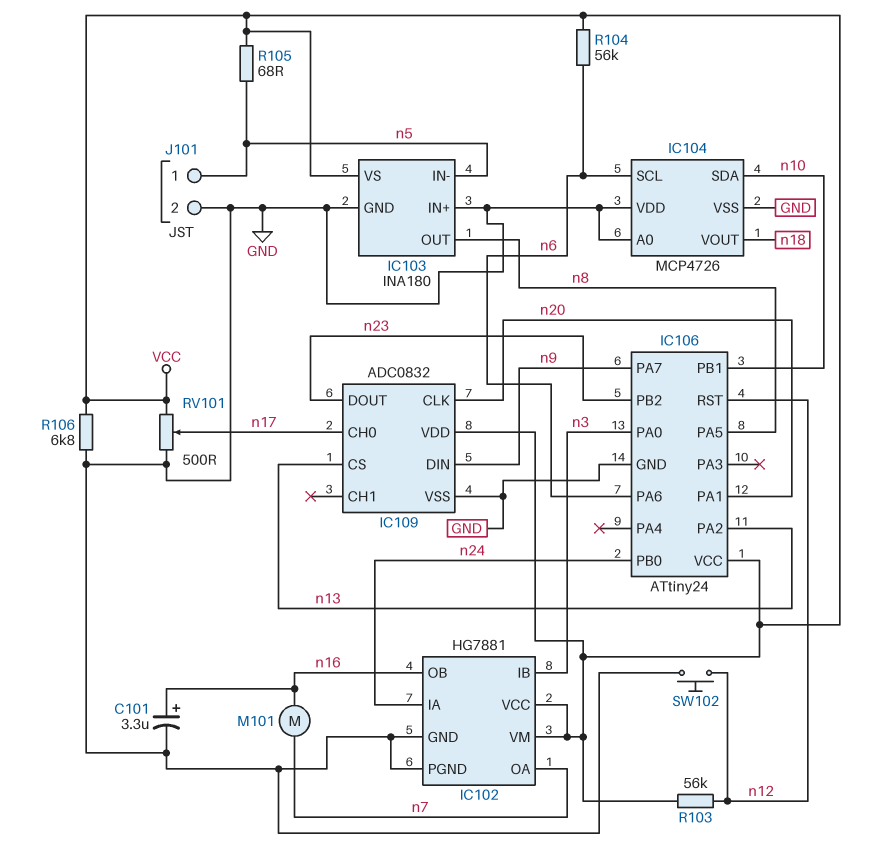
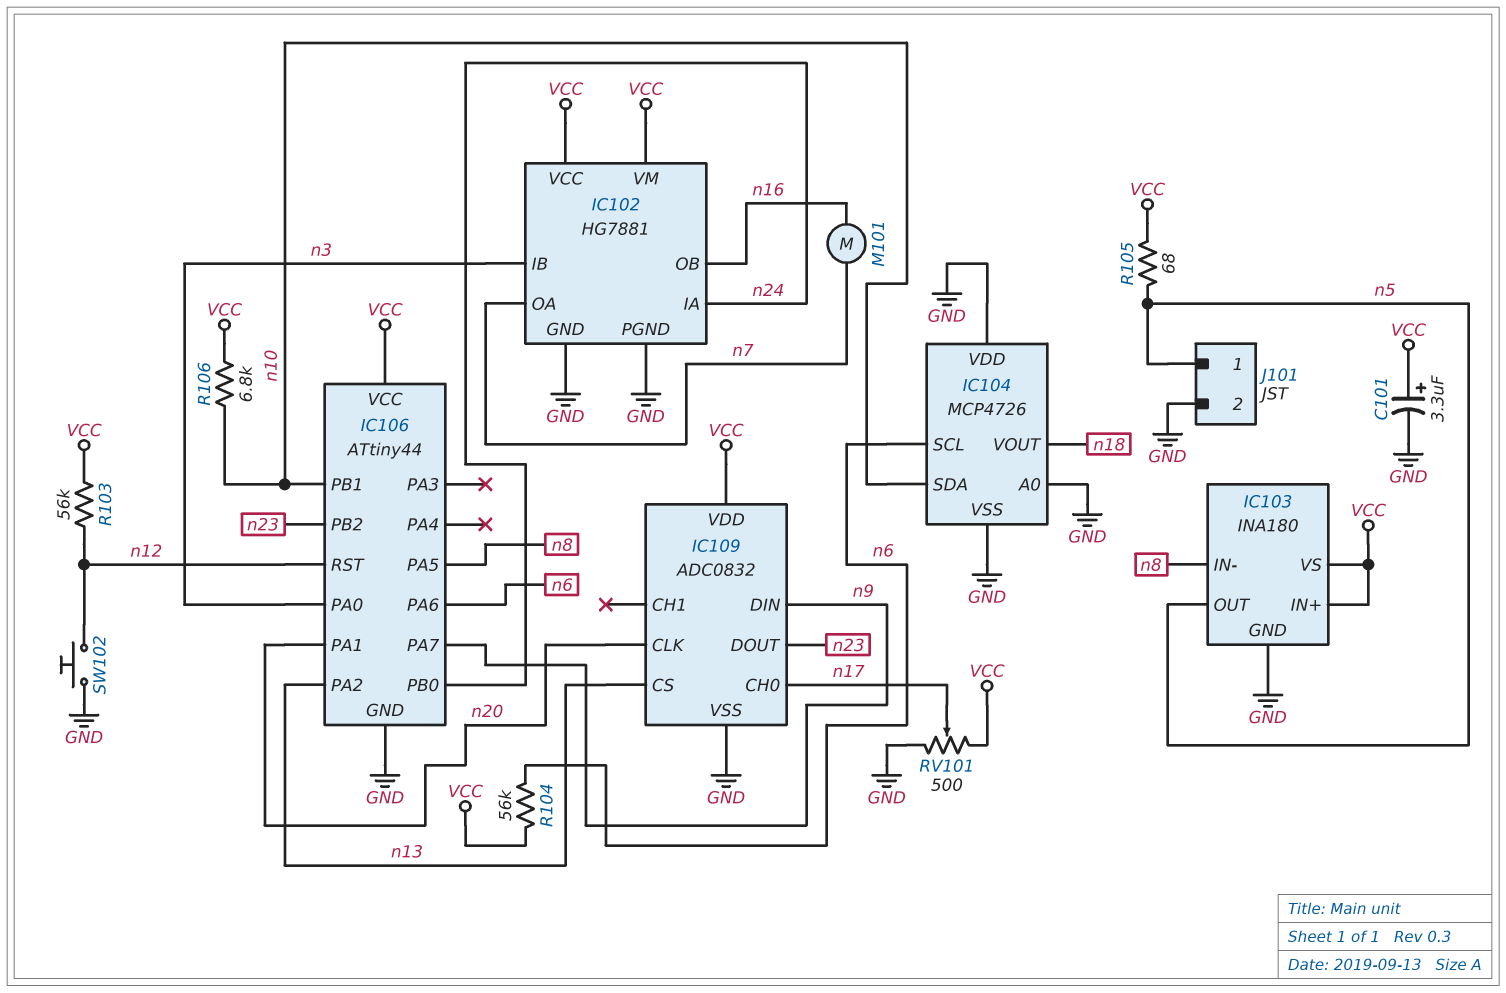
C101: 3.3uF (plus n16, minus GND) -> 3.3uF (plus VCC, minus GND)
IC103 pin IN+: GND -> VCC
IC103 pin IN-: n5 -> n8
IC103 pin OUT: n8 -> n5
IC106: ATtiny24 -> ATtiny44
R106: 6.8k (GND, VCC) -> 6.8k (VCC, n10)

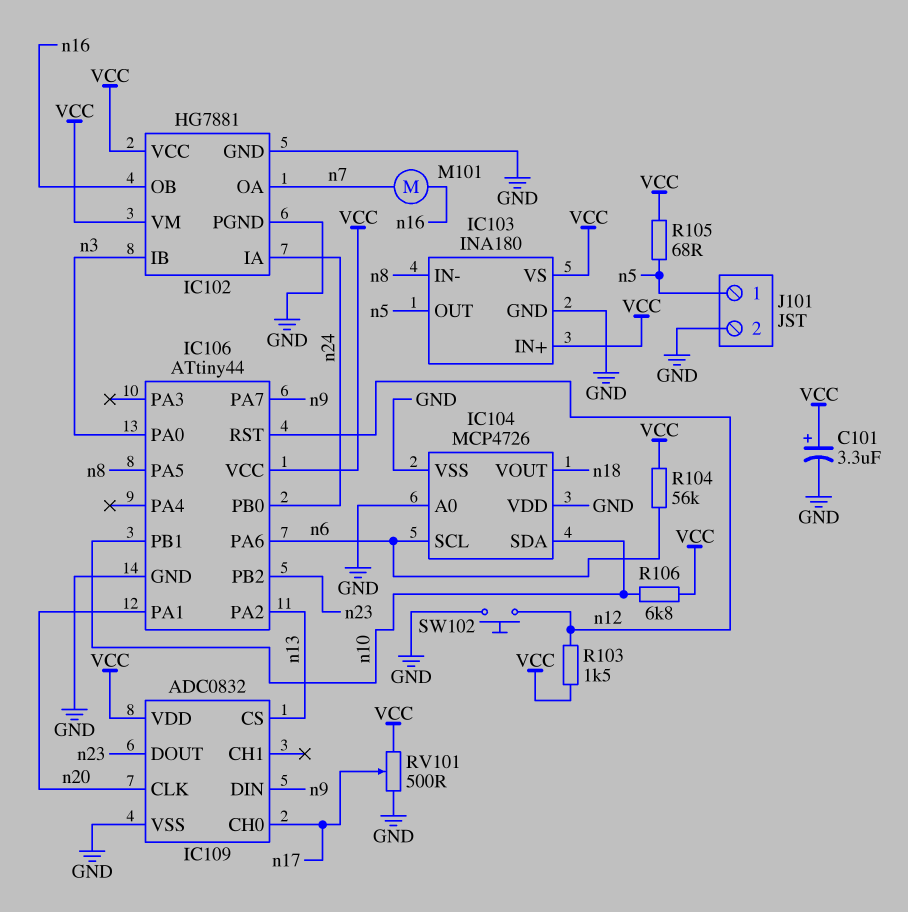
R103: 56k (VCC, n12) -> 1.5k (VCC, n12)

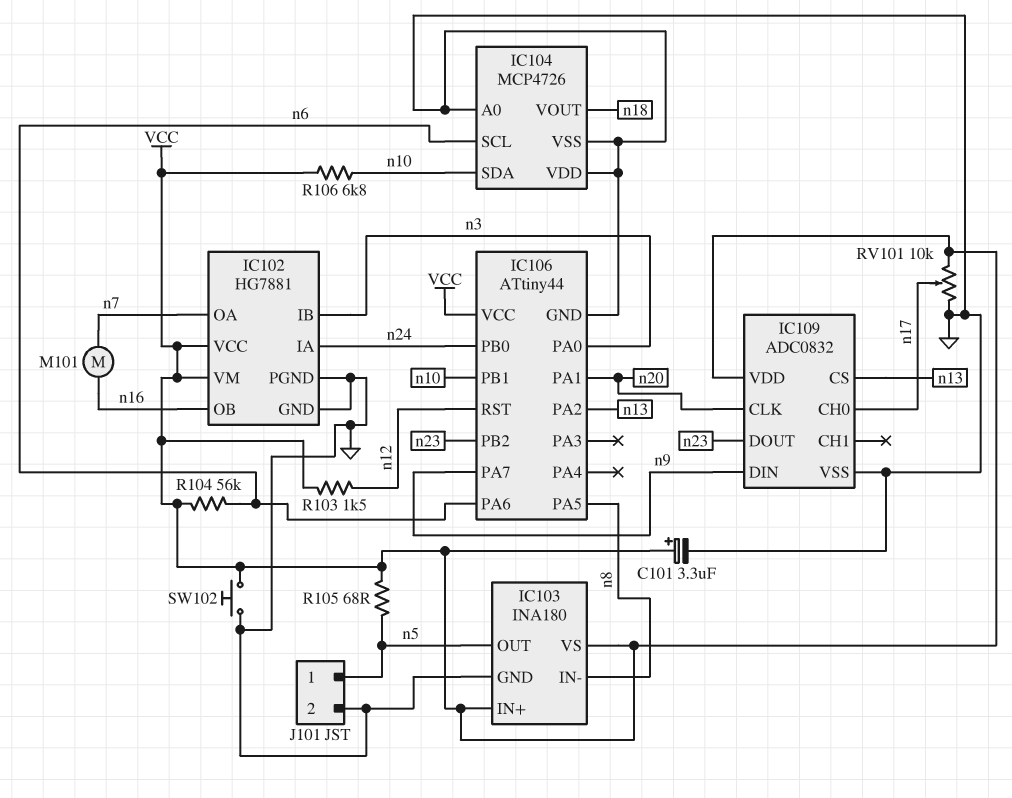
RV101: 500 (GND, VCC, wiper n17) -> 10k (GND, VCC, wiper n17)
SW102: button (GND, n12) -> button (GND, VCC)

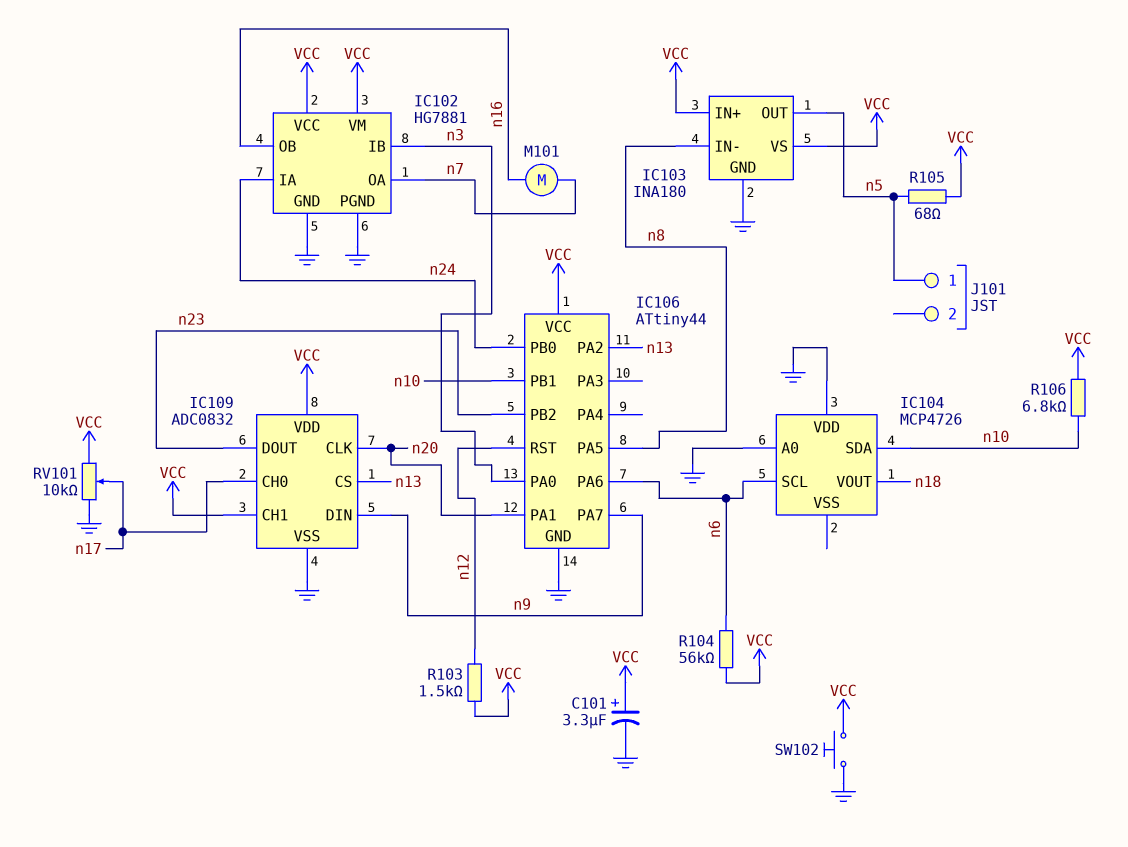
IC104 pin VSS: GND -> none
IC109 pin CH1: none -> VCC
J101 pin 2: GND -> none

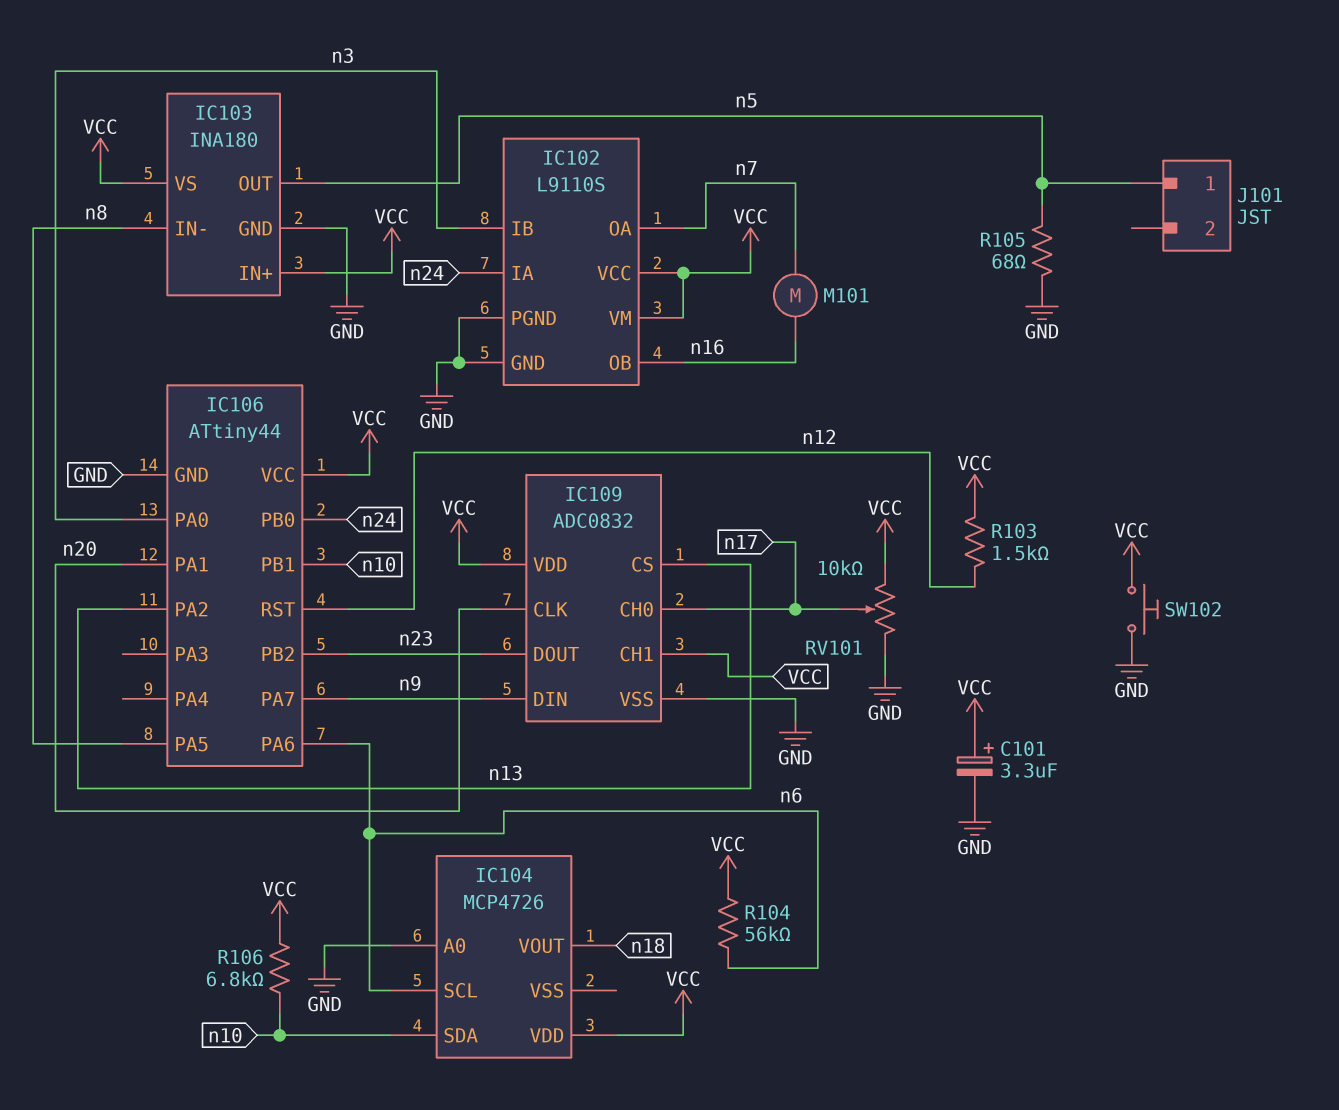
IC102: HG7881 -> L9110S
IC104 pin VDD: GND -> VCC
R105: 68 (VCC, n5) -> 68 (GND, n5)

